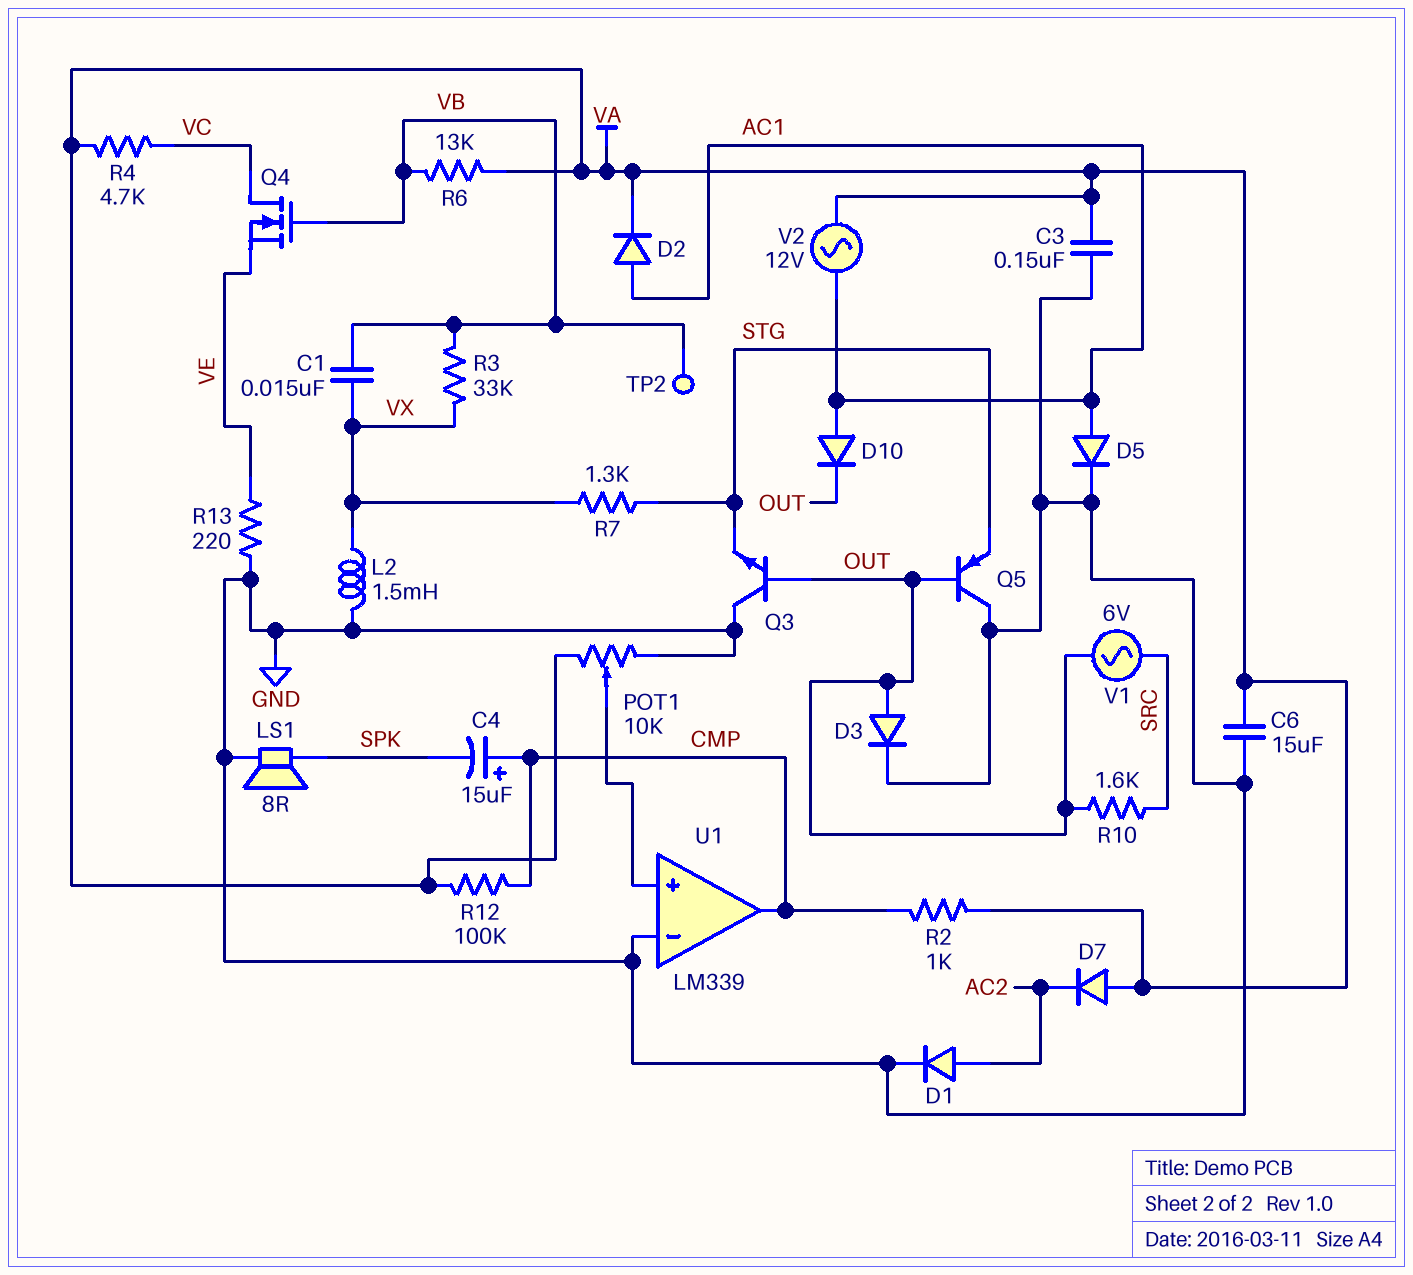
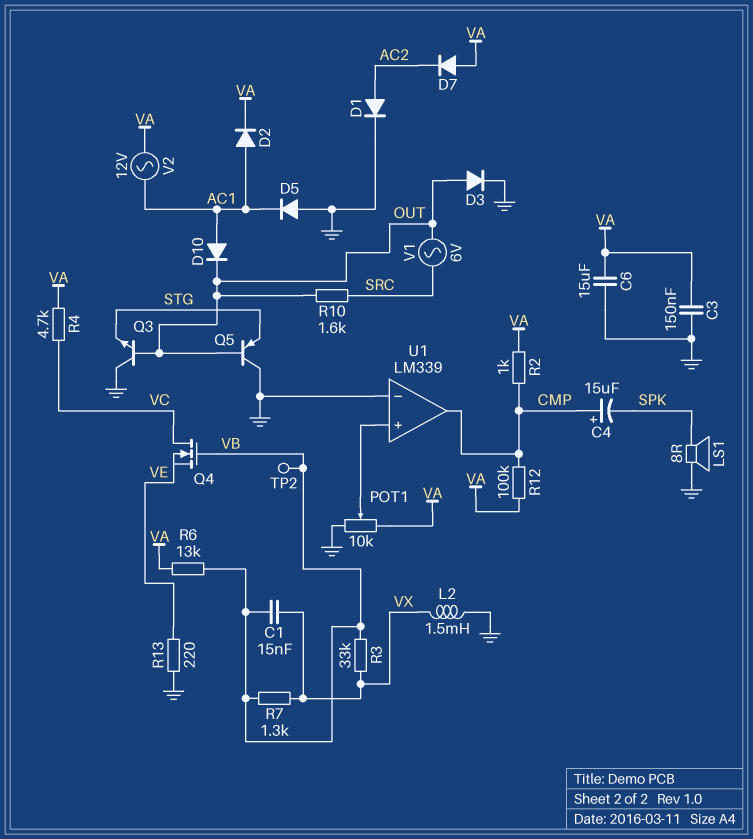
D5: diode (A AC1, K GND) -> diode (A GND, K AC1)
R7: 1.3k (STG, VX) -> 1.3k (VB, VX)

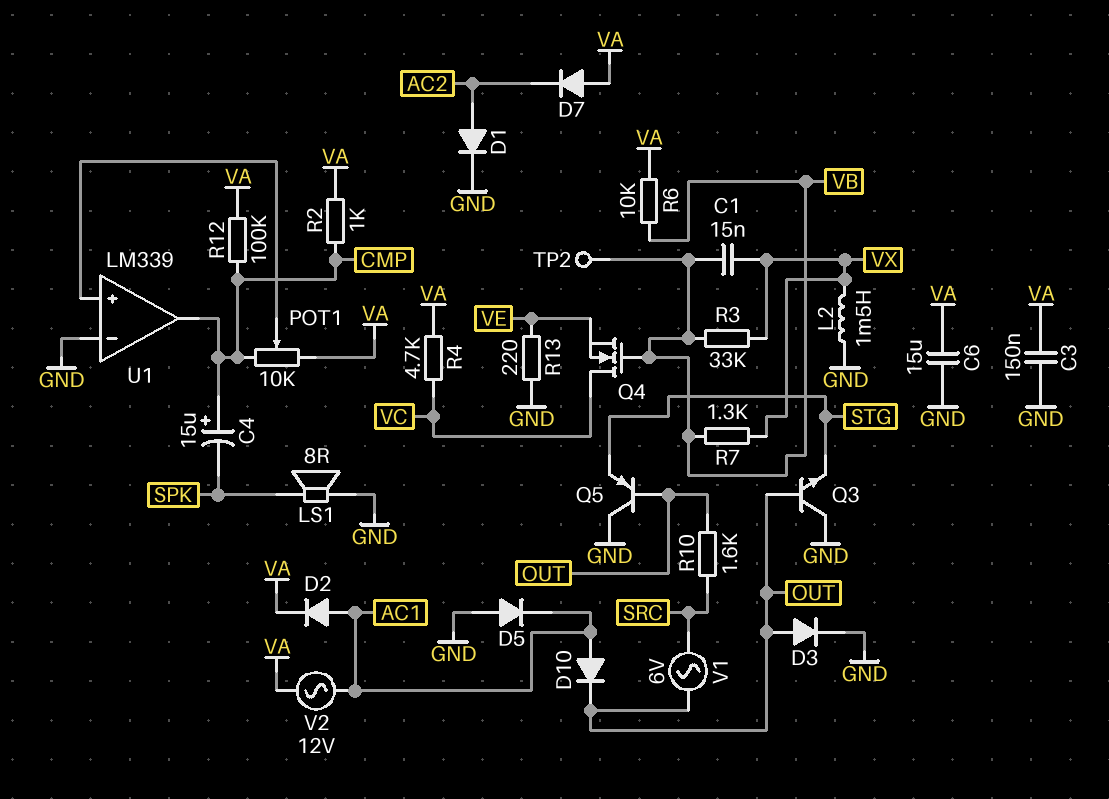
POT1: 10k (GND, VA, wiper U1/in+) -> 10k (CMP, VA, wiper U1/in+)
R6: 13k (VA, VB) -> 10k (VA, VB)

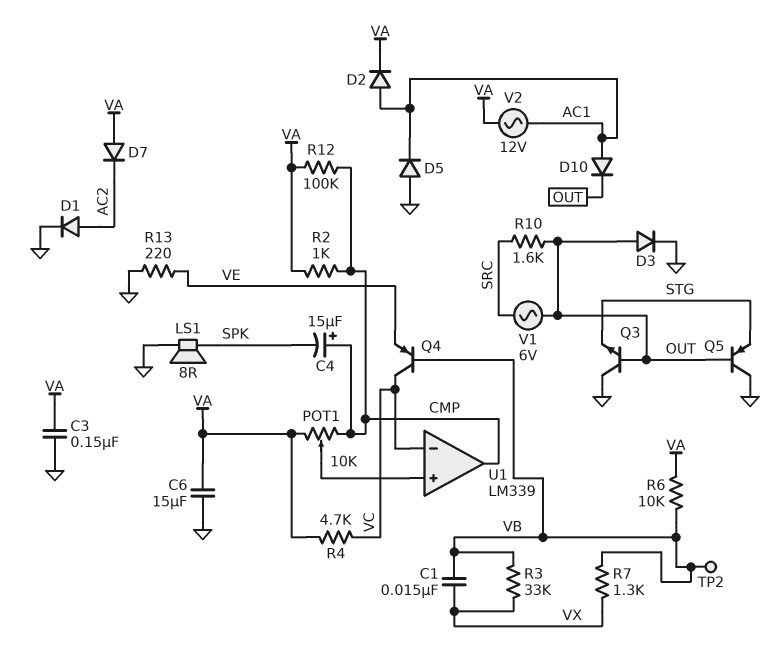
L2: 1.5mH (GND, VX) -> none
Q4: NMOS (G VB, D VC, S VE) -> PNP (B VB, C VC, E VE)
U1 pin in-: GND -> VC

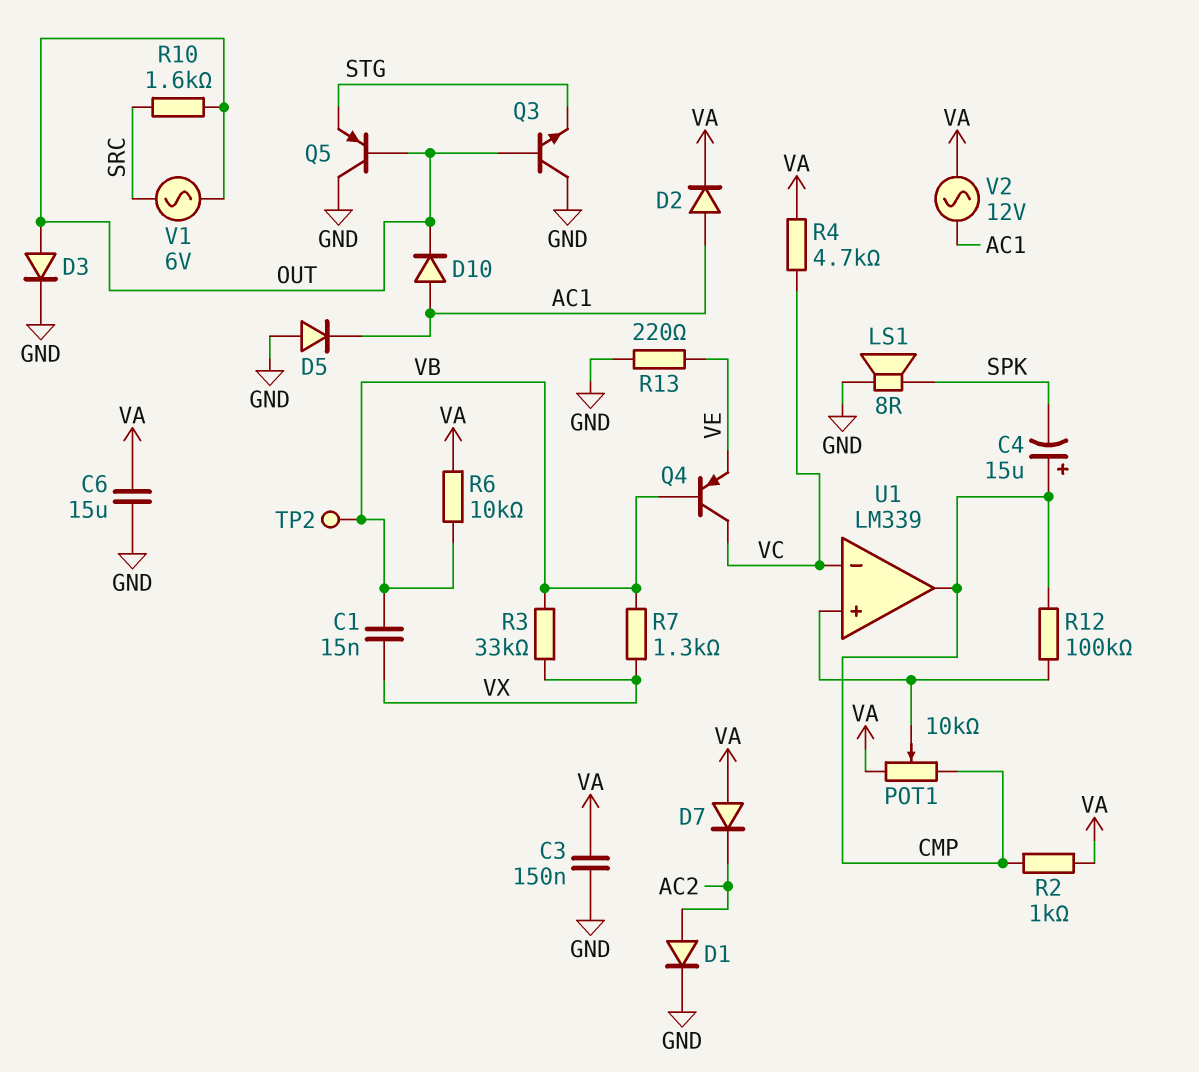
R12: 100k (CMP, VA) -> 100k (CMP, U1/in+)

